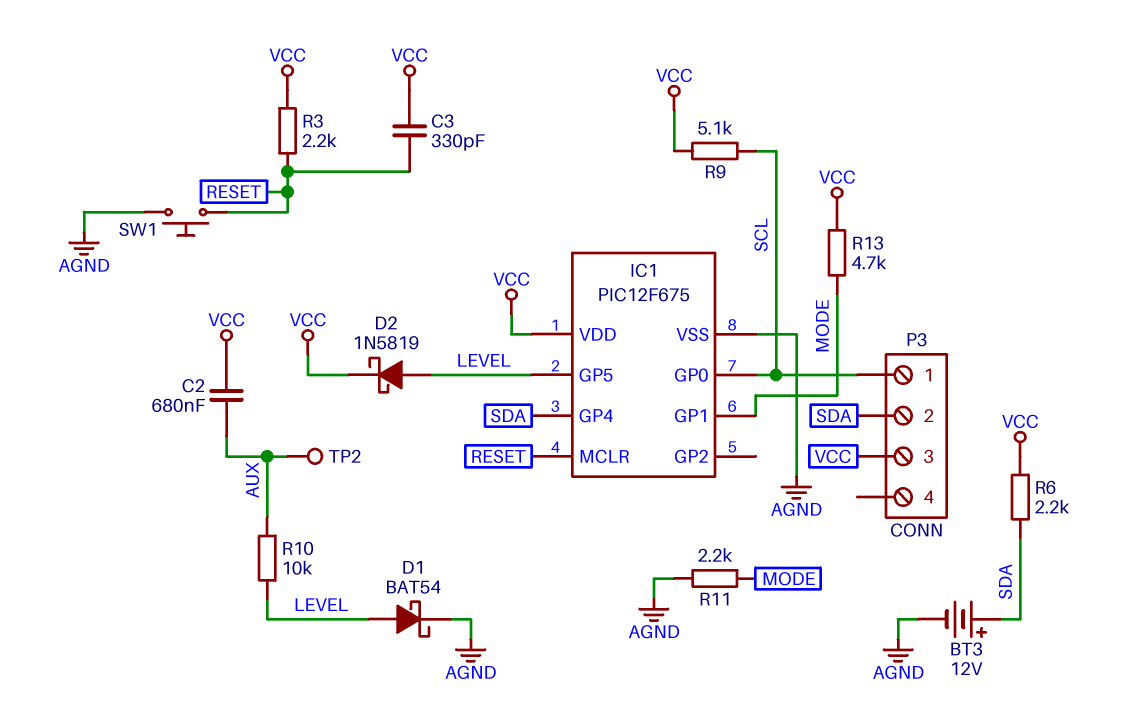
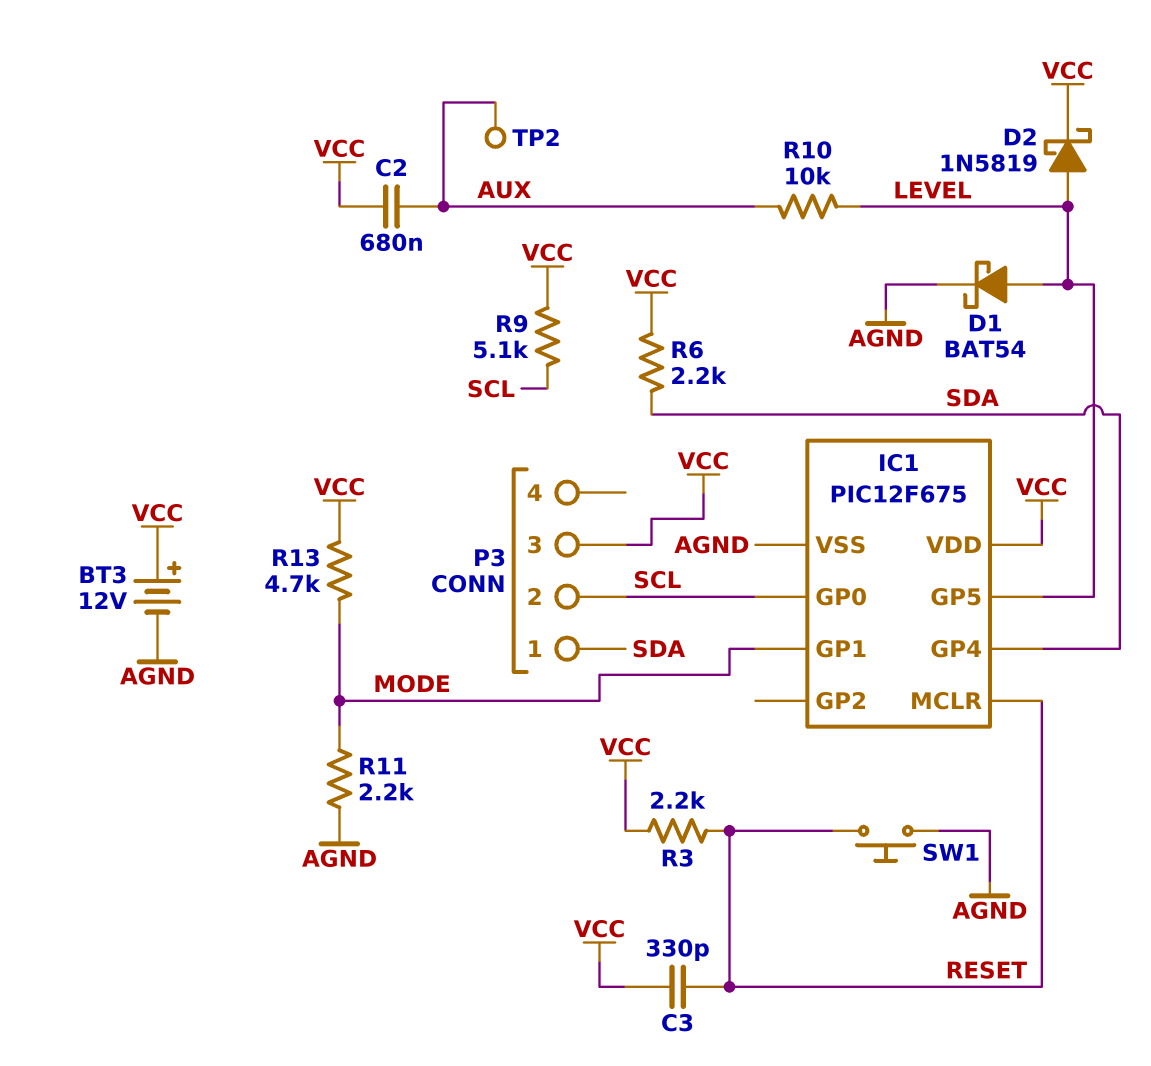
BT3: 12V (plus SDA, minus AGND) -> 12V (plus VCC, minus AGND)
P3 pin 1: SCL -> SDA
P3 pin 2: SDA -> SCL

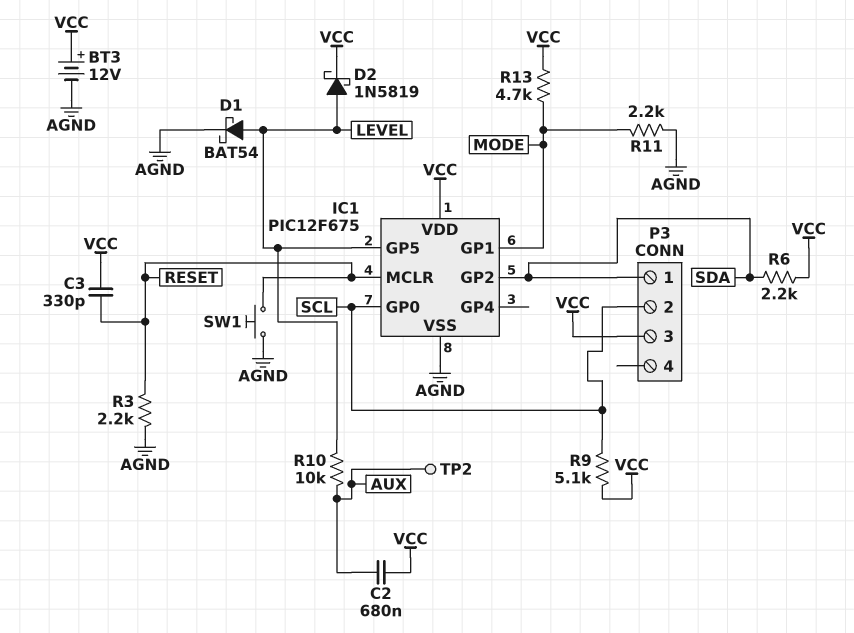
IC1 pin GP2: none -> SDA
IC1 pin GP4: SDA -> none
R3: 2.2k (RESET, VCC) -> 2.2k (AGND, RESET)

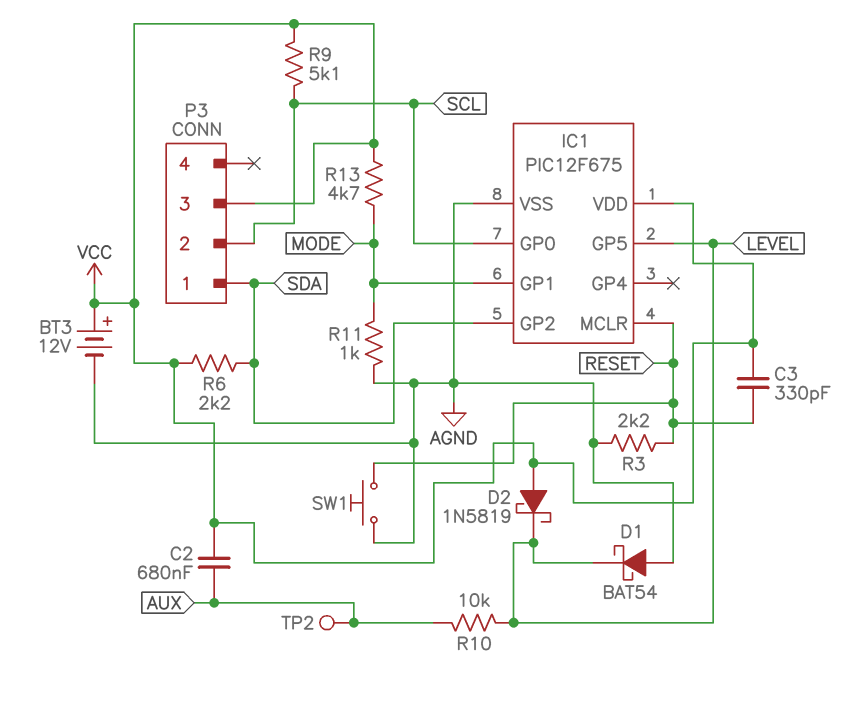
D1: schottky BAT54 (A LEVEL, K AGND) -> schottky BAT54 (A AGND, K LEVEL)
D2: schottky 1N5819 (A LEVEL, K VCC) -> schottky 1N5819 (A VCC, K LEVEL)
R11: 2.2k (AGND, MODE) -> 1k (AGND, MODE)

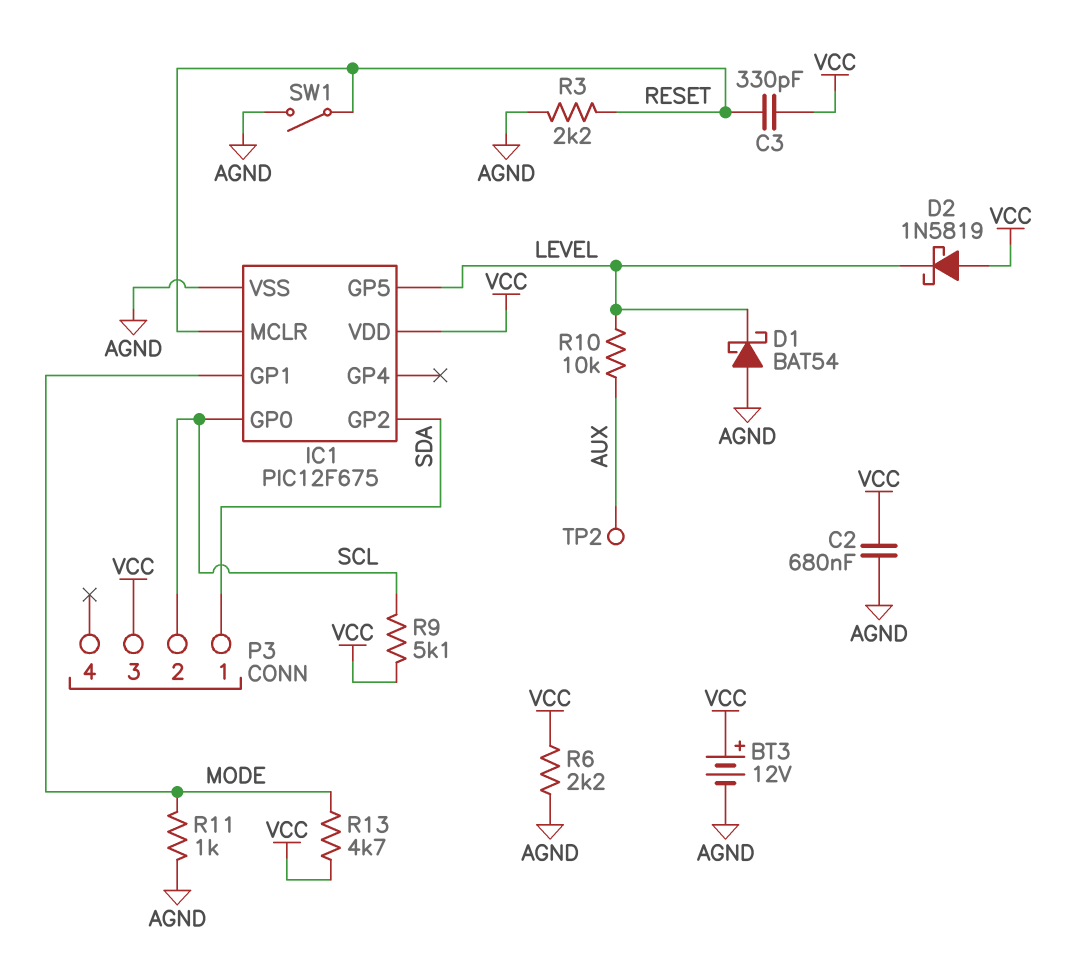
C2: 680nF (AUX, VCC) -> 680nF (AGND, VCC)
R6: 2.2k (SDA, VCC) -> 2.2k (AGND, VCC)
SW1: button (AGND, RESET) -> switch (AGND, RESET)

